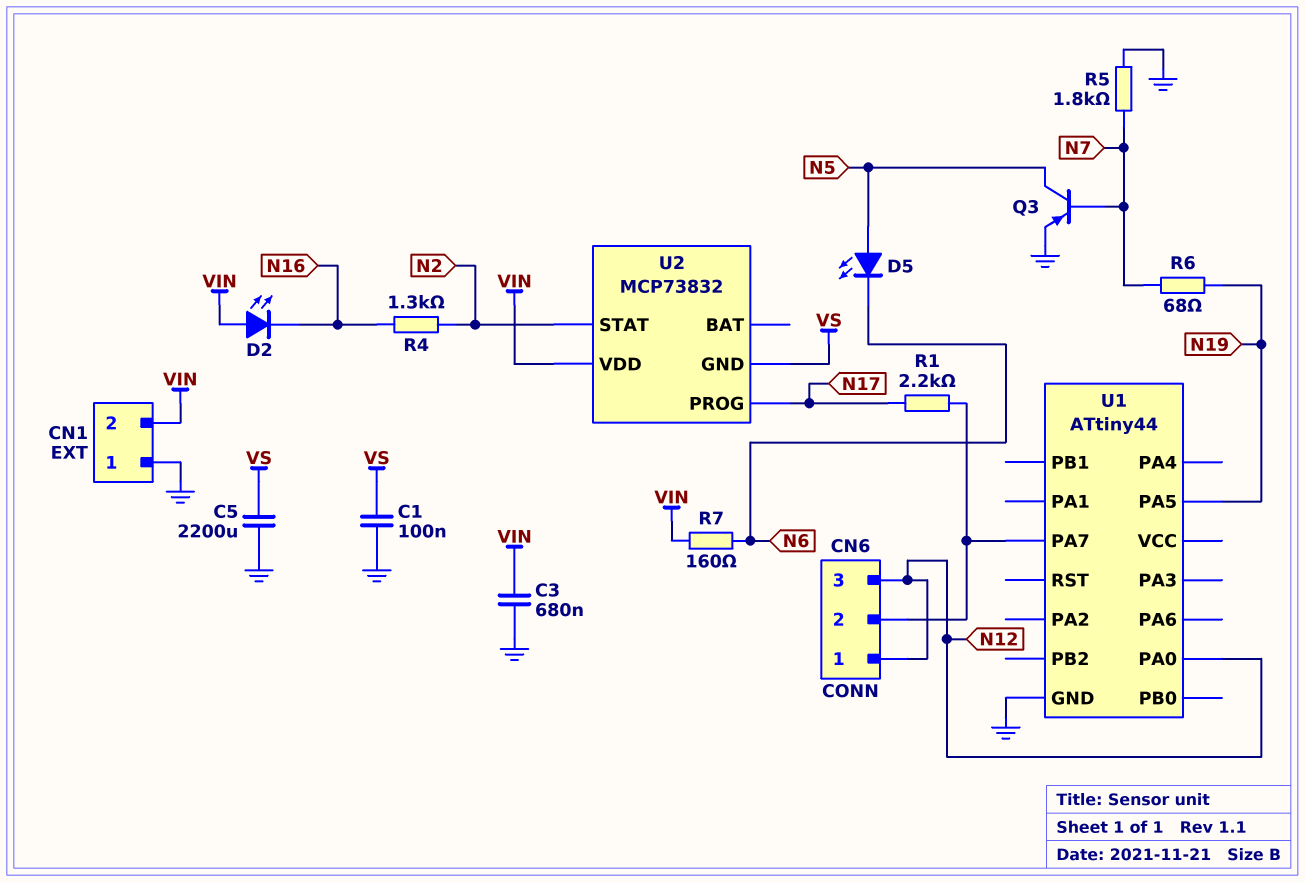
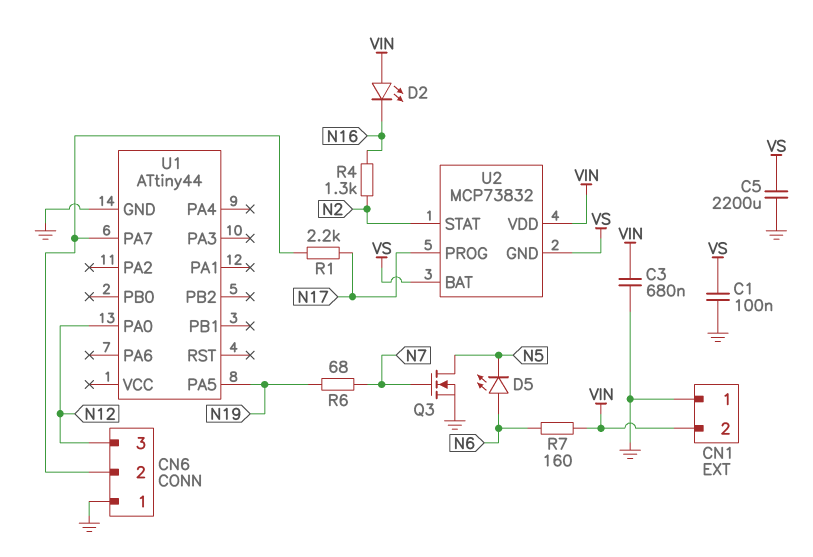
CN6 pin 1: N12 -> GND
D5: LED (A N5, K N6) -> LED (A N6, K N5)
Q3: PNP (B N7, C N5, E GND) -> NMOS (G N7, D N5, S GND)
R5: 1.8k (GND, N7) -> none
U2 pin BAT: none -> VS

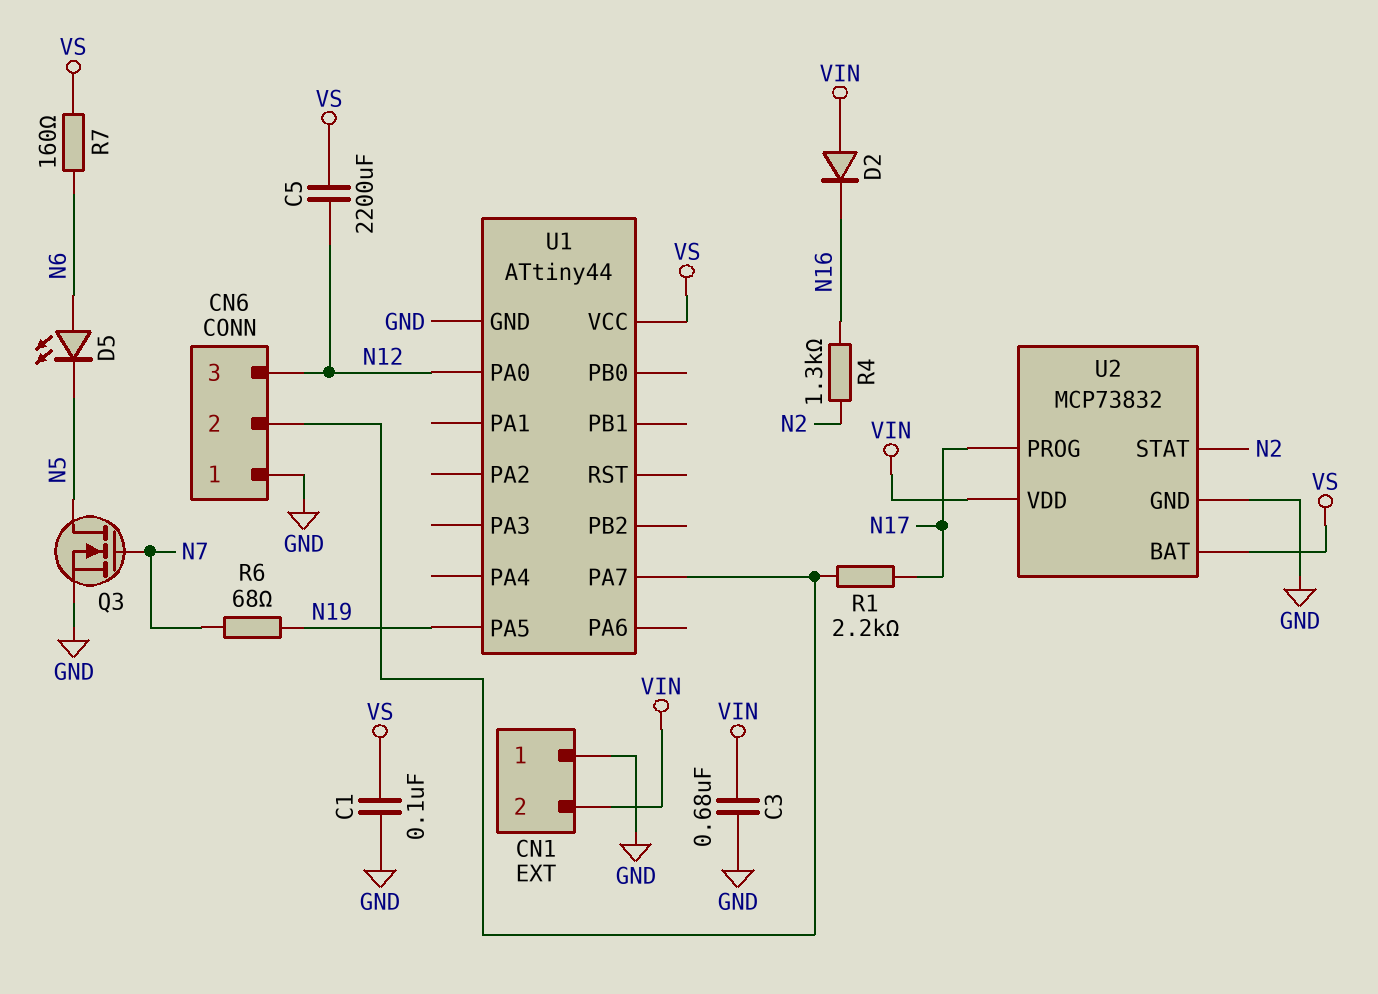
C5: 2200uF (GND, VS) -> 2200uF (N12, VS)
D2: LED (A VIN, K N16) -> diode (A VIN, K N16)
R7: 160 (N6, VIN) -> 160 (N6, VS)
U1 pin VCC: none -> VS
U2 pin GND: VS -> GND

